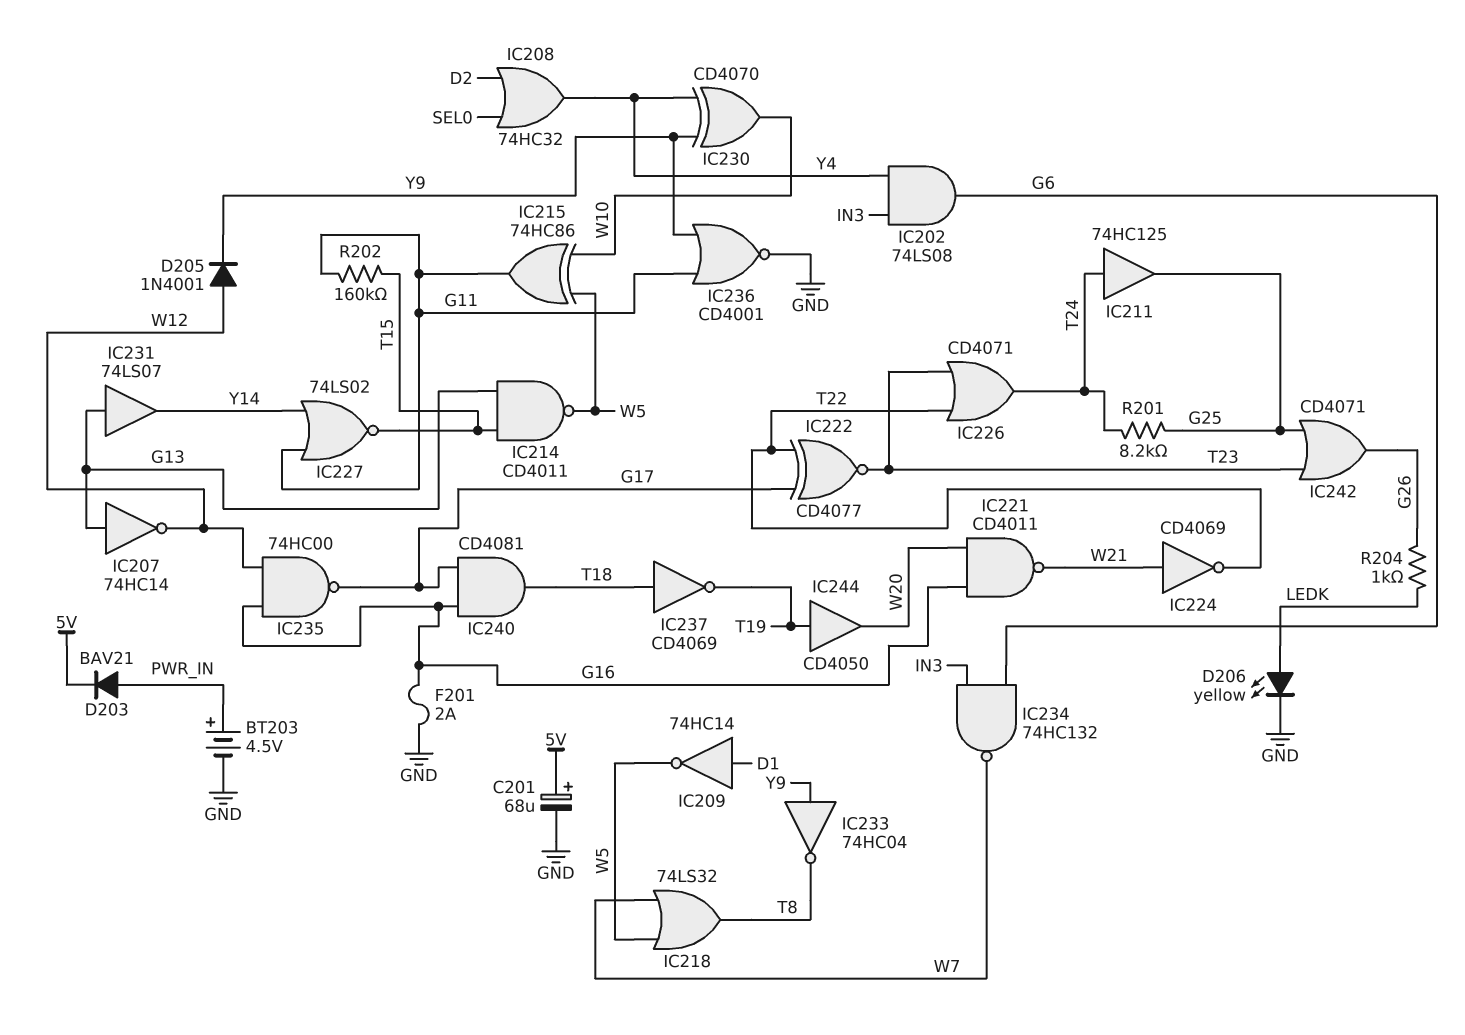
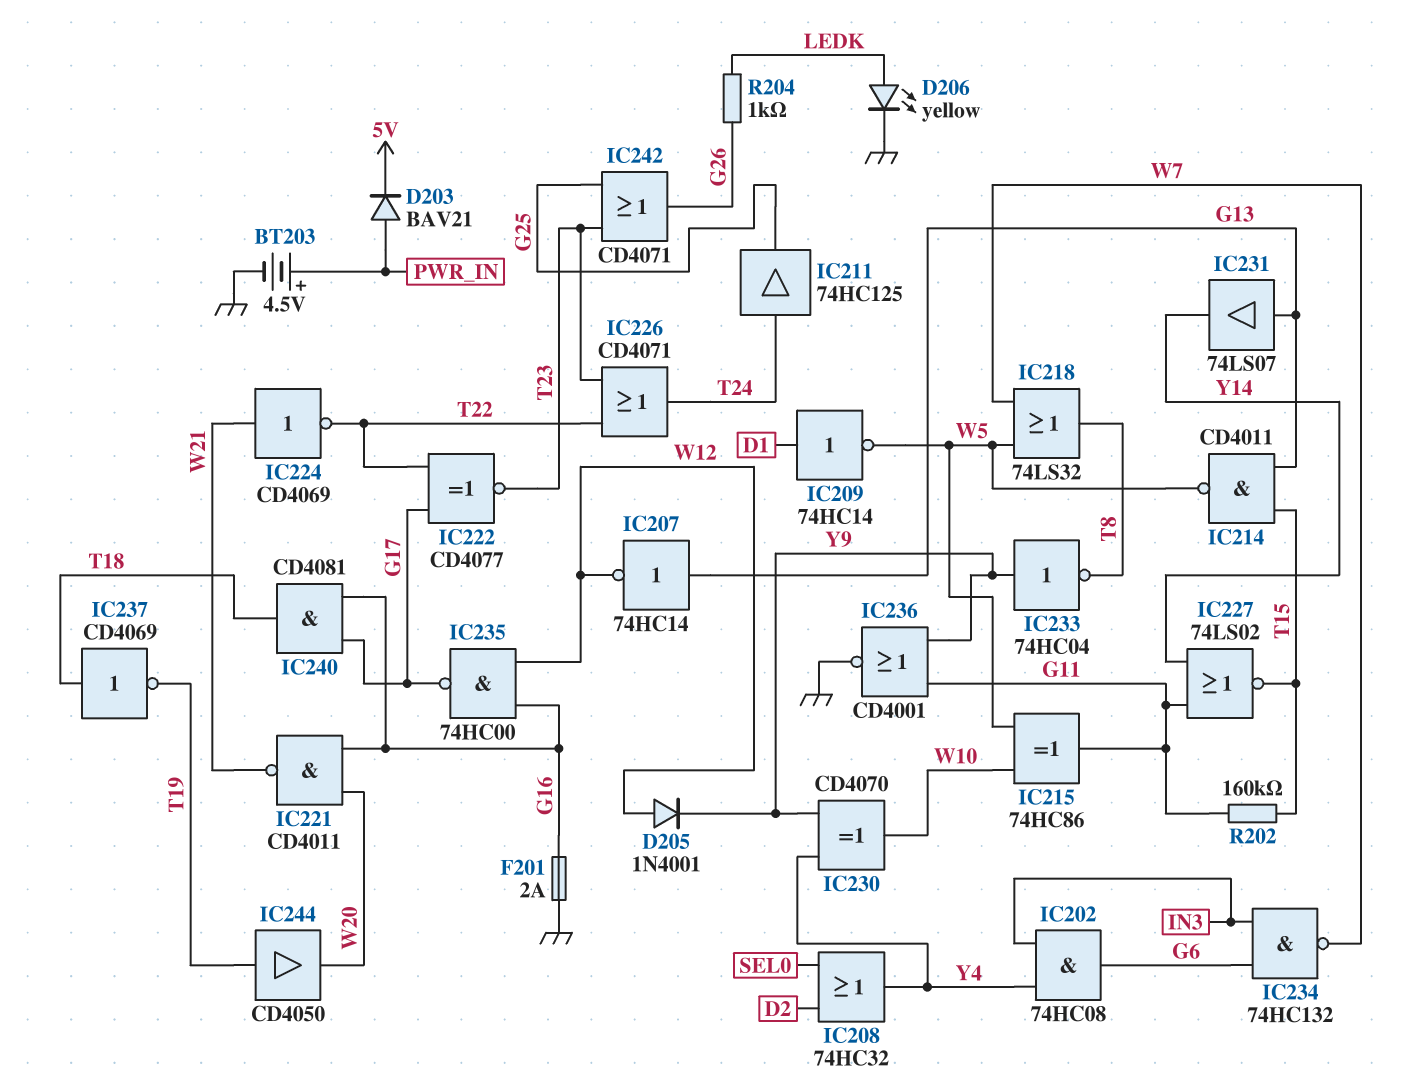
C201: 68uF (plus 5V, minus GND) -> none
IC202: AND 74LS08 (in IN3, in Y4, out G6) -> AND 74HC08 (in IN3, in Y4, out G6)
R201: 8.2k (G25, T24) -> none

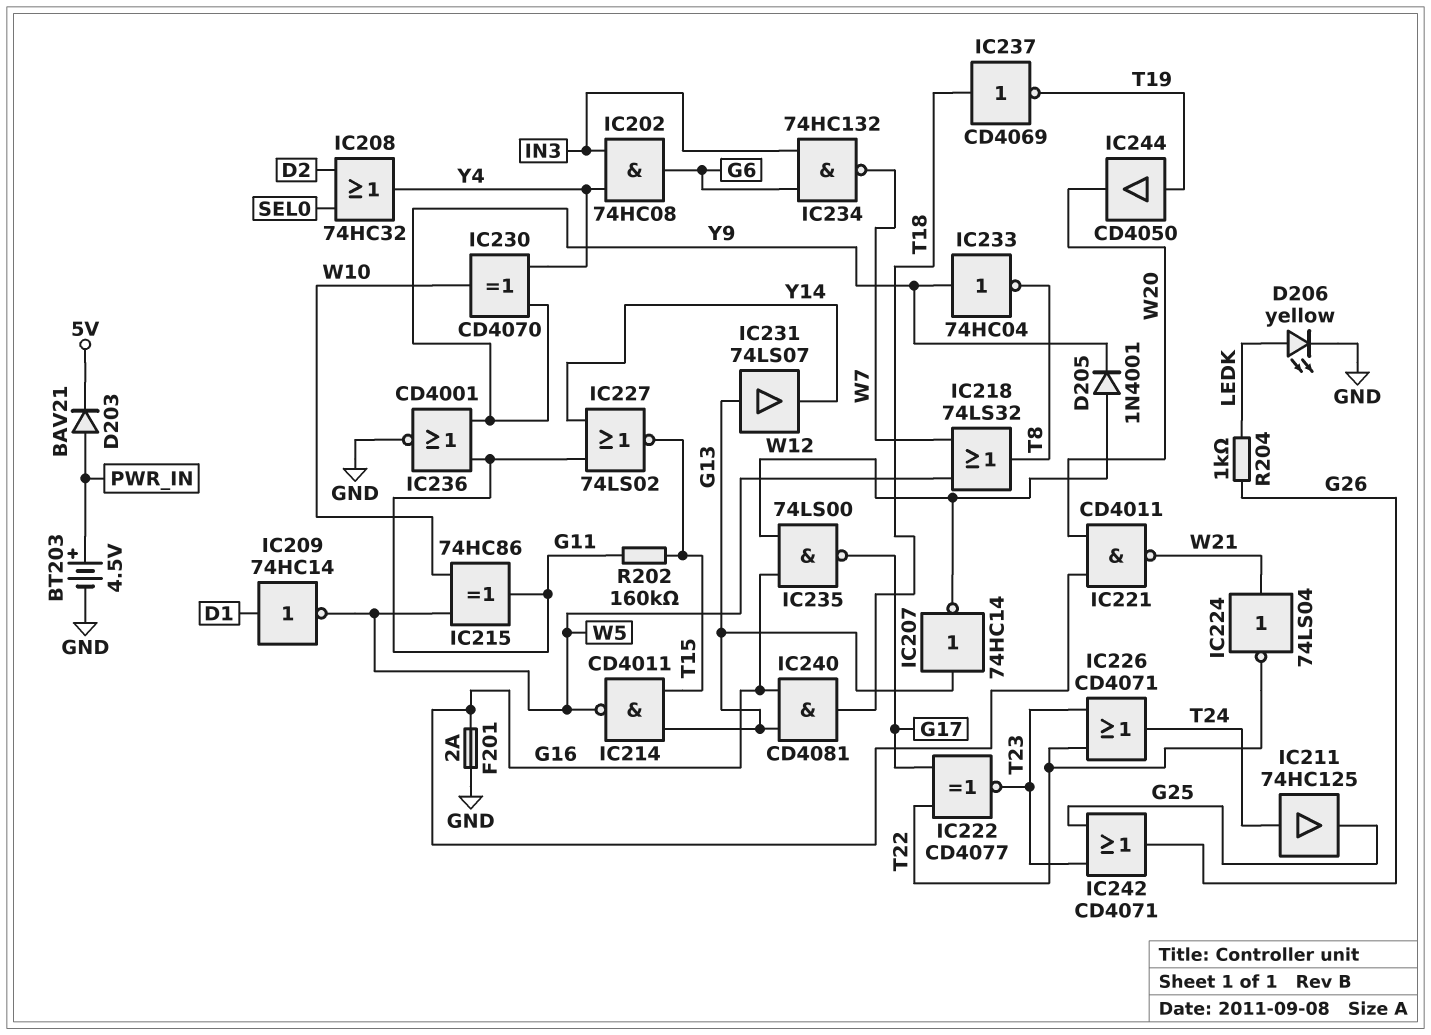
IC224: NOT CD4069 (in W21, out T22) -> NOT 74LS04 (in W21, out T22)
IC235: NAND 74HC00 (in G16, in W12, out G17) -> NAND 74LS00 (in G16, in W12, out G17)
IC240: AND CD4081 (in G16, in G17, out T18) -> AND CD4081 (in G13, in G16, out T18)

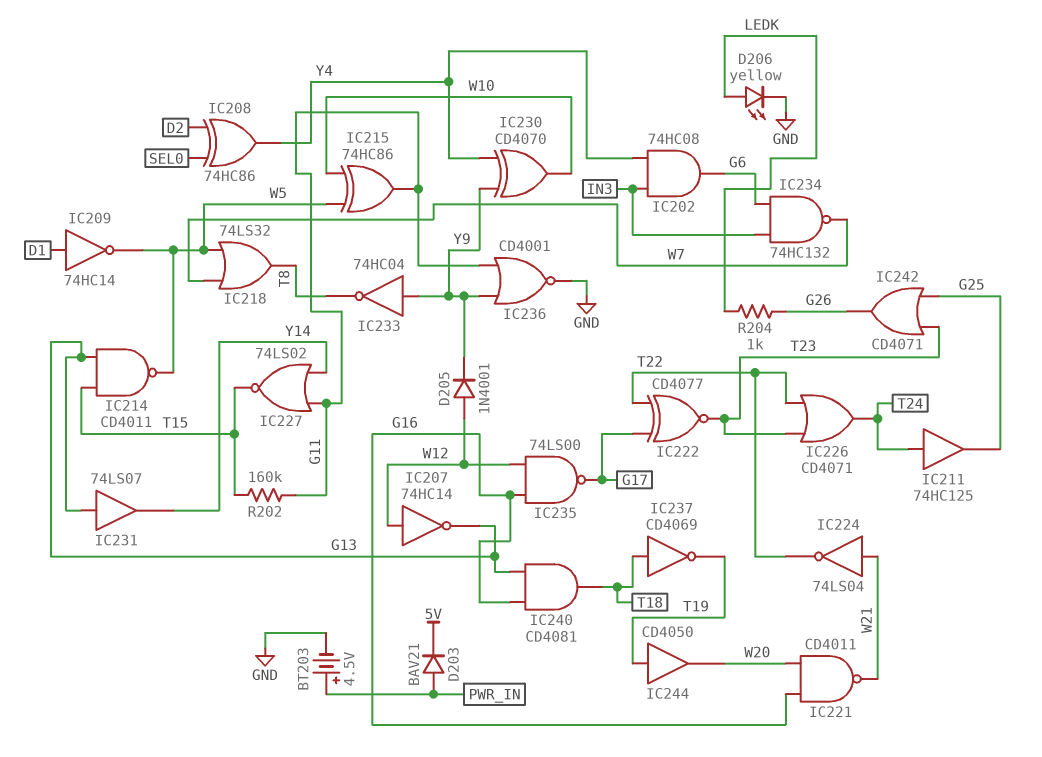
F201: 2A (G16, GND) -> none
IC207: NOT 74HC14 (in G13, out W12) -> NOT 74HC14 (in W12, out G13)
IC208: OR 74HC32 (in D2, in SEL0, out Y4) -> XOR 74HC86 (in D2, in SEL0, out Y4)

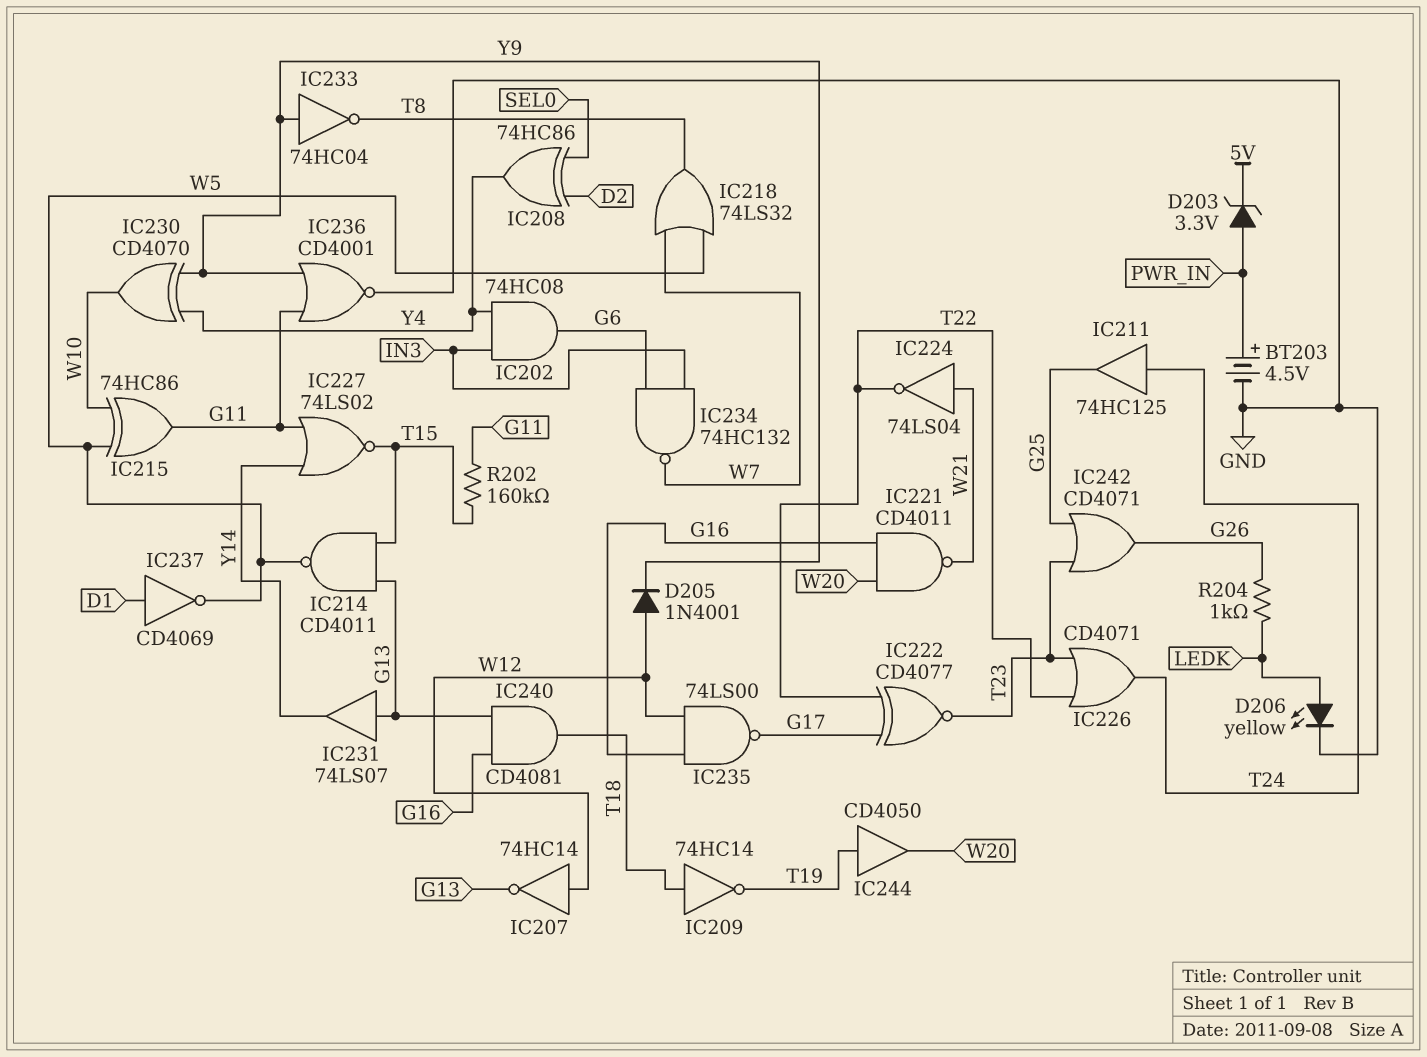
D203: diode BAV21 (A PWR_IN, K 5V) -> zener 3.3V (A PWR_IN, K 5V)
IC209: NOT 74HC14 (in D1, out W5) -> NOT 74HC14 (in T18, out T19)
IC237: NOT CD4069 (in T18, out T19) -> NOT CD4069 (in D1, out W5)

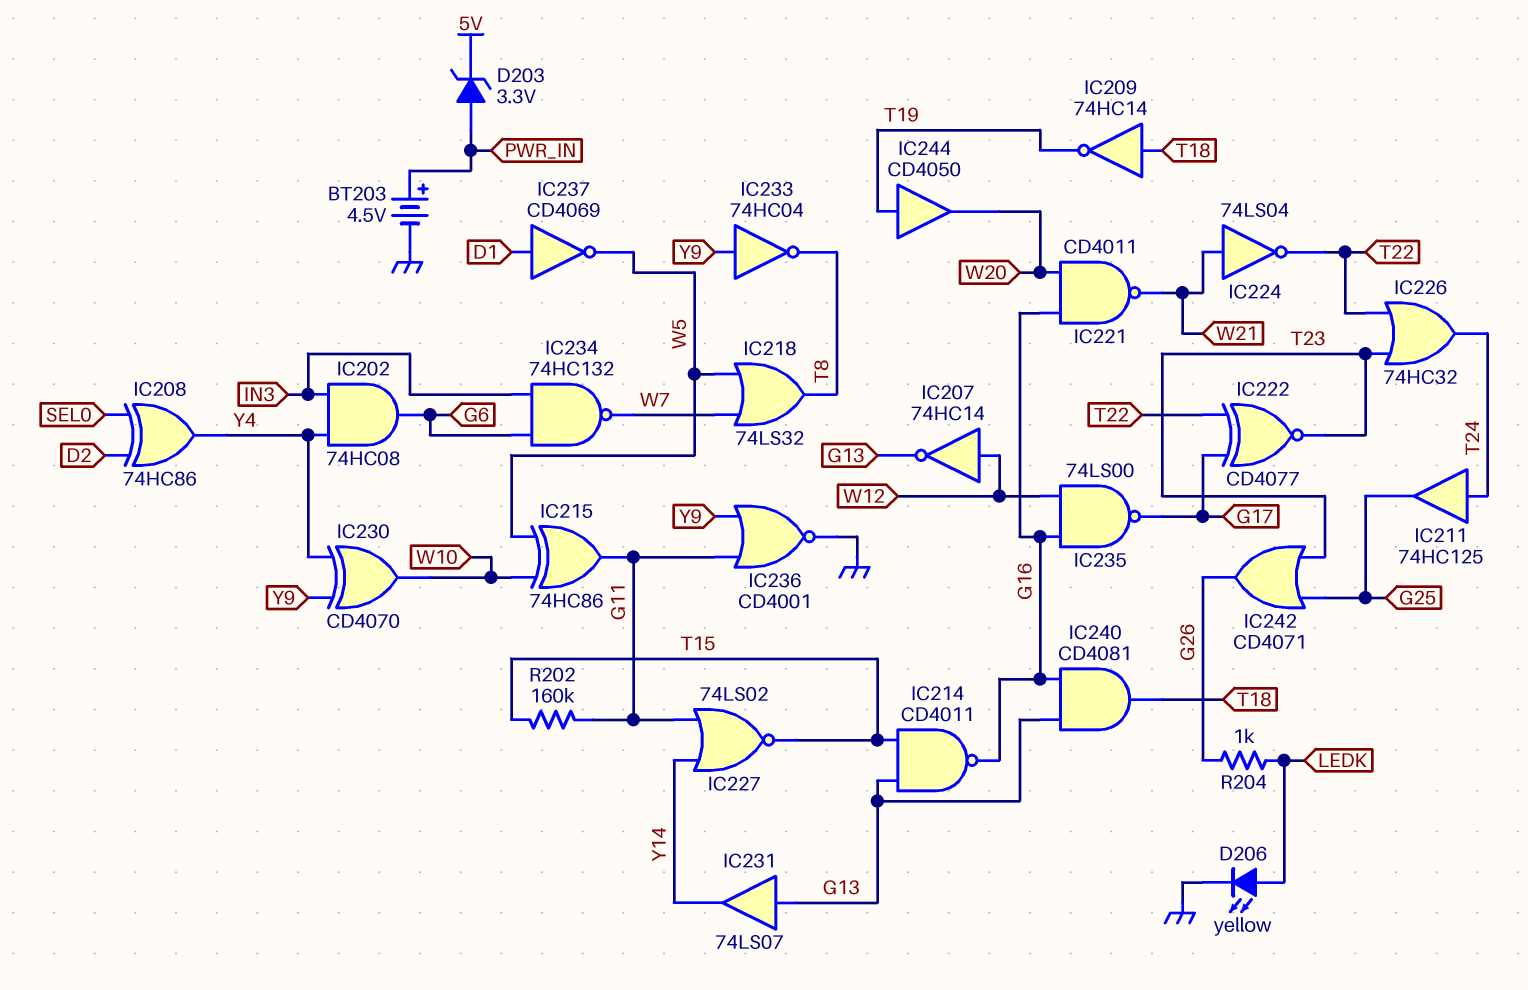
D205: diode 1N4001 (A W12, K Y9) -> none
IC214: NAND CD4011 (in G13, in T15, out W5) -> NAND CD4011 (in G13, in T15, out G16)
IC226: OR CD4071 (in T22, in T23, out T24) -> OR 74HC32 (in T22, in T23, out T24)

